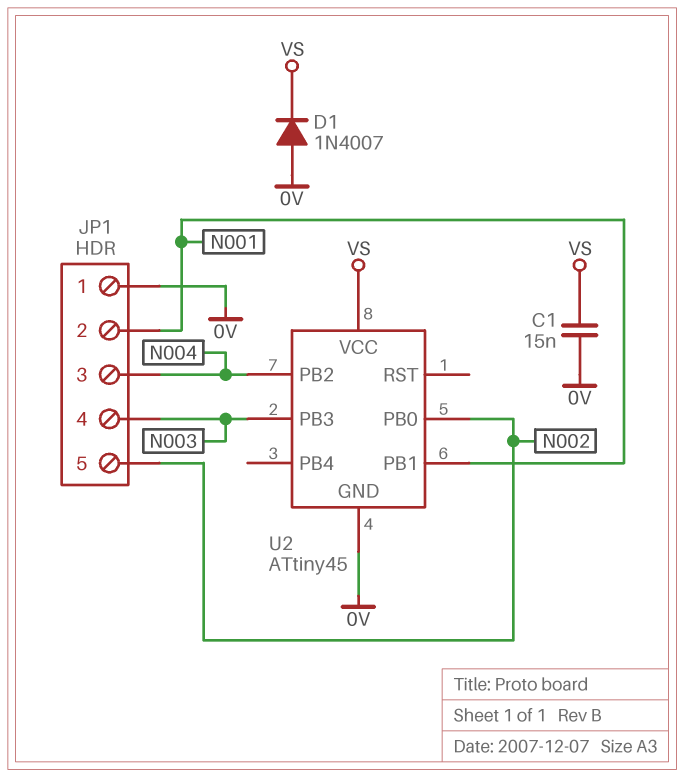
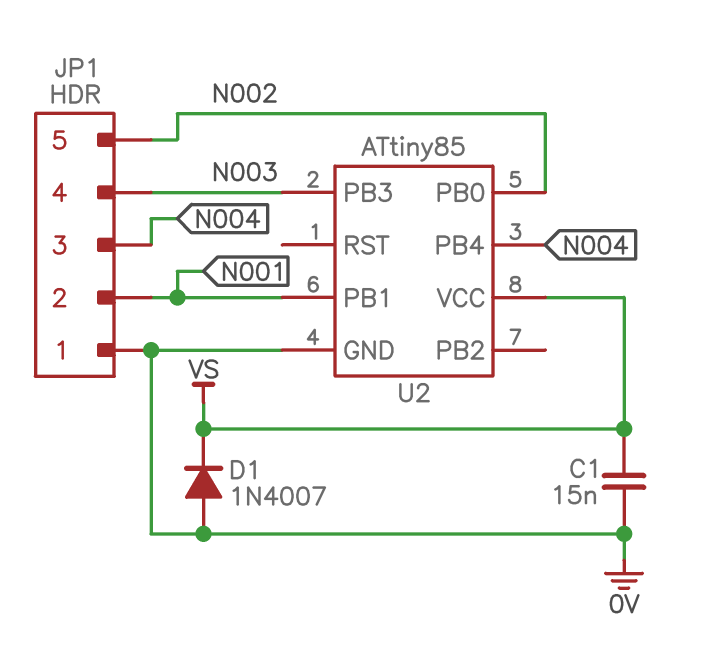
U2: ATtiny45 -> ATtiny85
U2 pin PB2: N004 -> none
U2 pin PB4: none -> N004

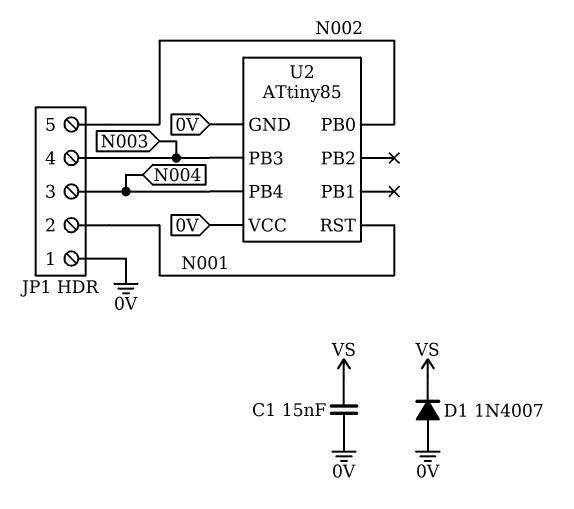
U2 pin PB1: N001 -> none
U2 pin RST: none -> N001
U2 pin VCC: VS -> 0V

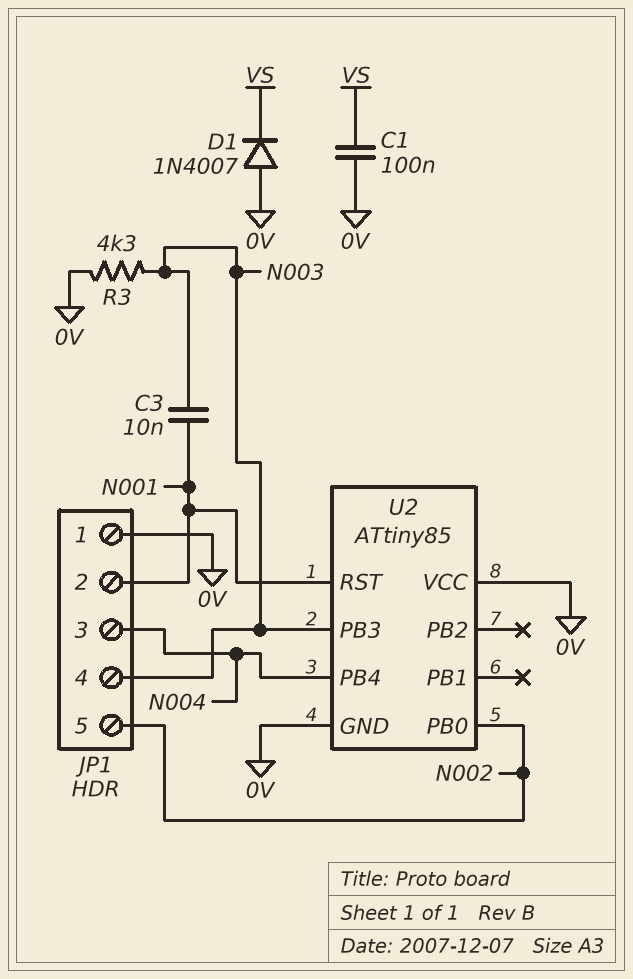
C1: 15nF (0V, VS) -> 100nF (0V, VS)
C3: none -> 10nF (N001, N003)
R3: none -> 4.3k (0V, N003)

